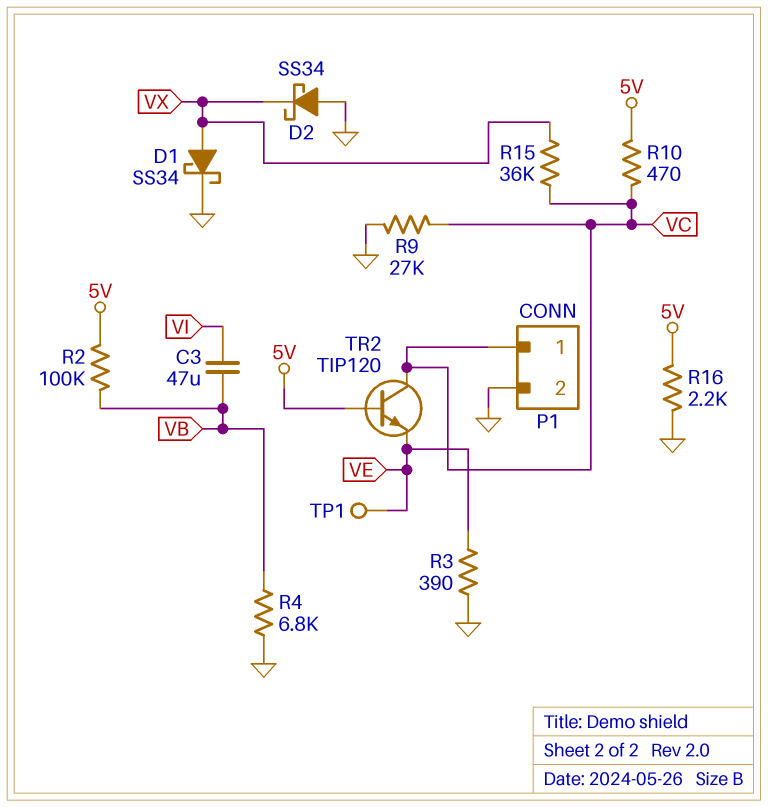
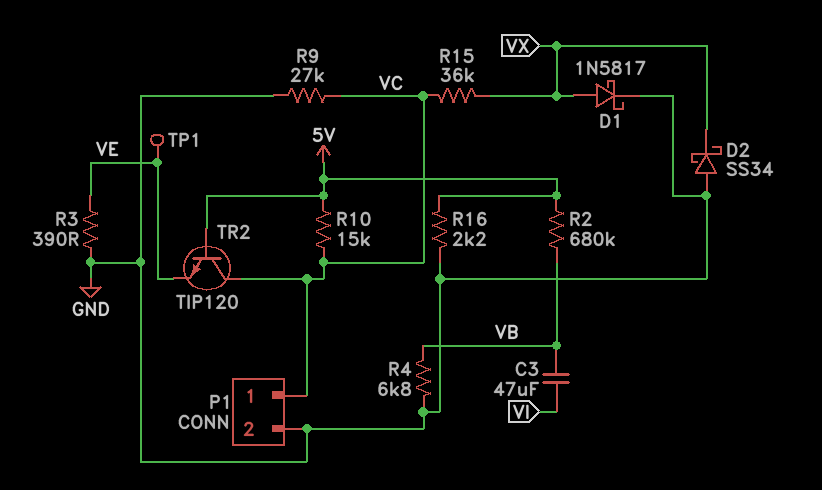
D1: schottky SS34 (A VX, K GND) -> schottky 1N5817 (A VX, K GND)
R2: 100k (5V, VB) -> 680k (5V, VB)
R10: 470 (5V, VC) -> 15k (5V, VC)

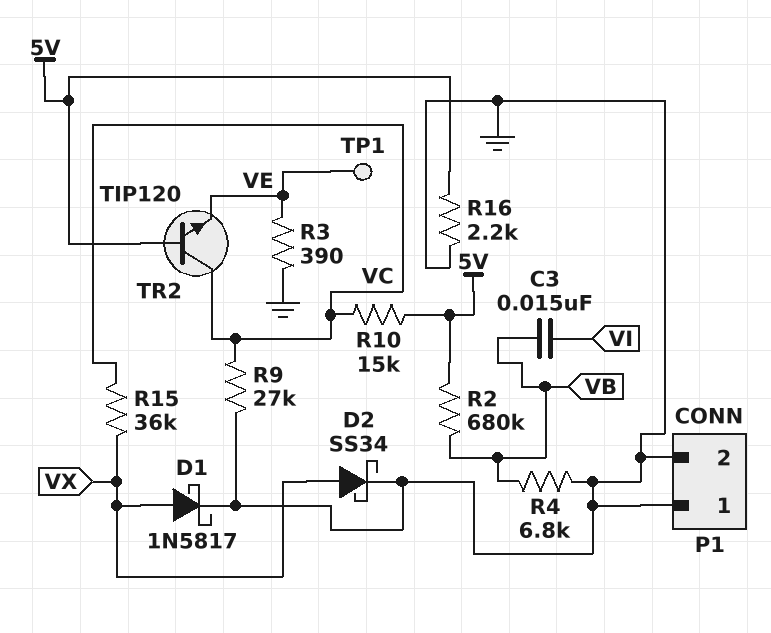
C3: 47uF (VB, VI) -> 15nF (VB, VI)
D2: schottky SS34 (A GND, K VX) -> schottky SS34 (A VX, K GND)
P1 pin 1: VC -> GND

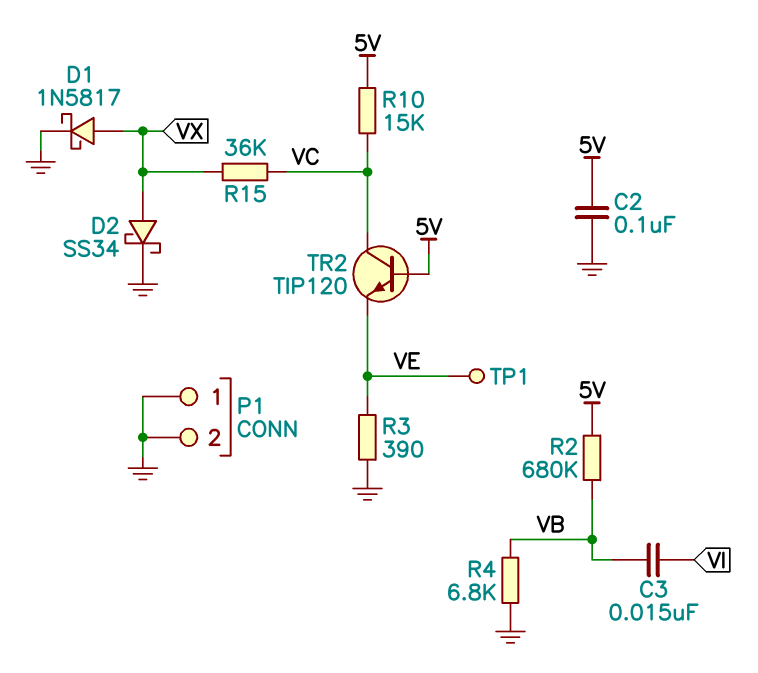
C2: none -> 100nF (5V, GND)
R9: 27k (GND, VC) -> none
R16: 2.2k (5V, GND) -> none

